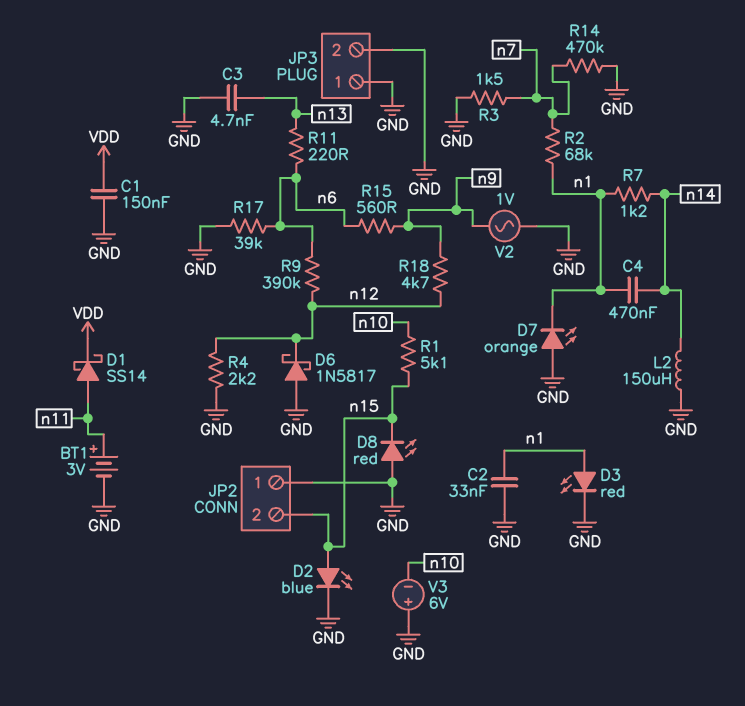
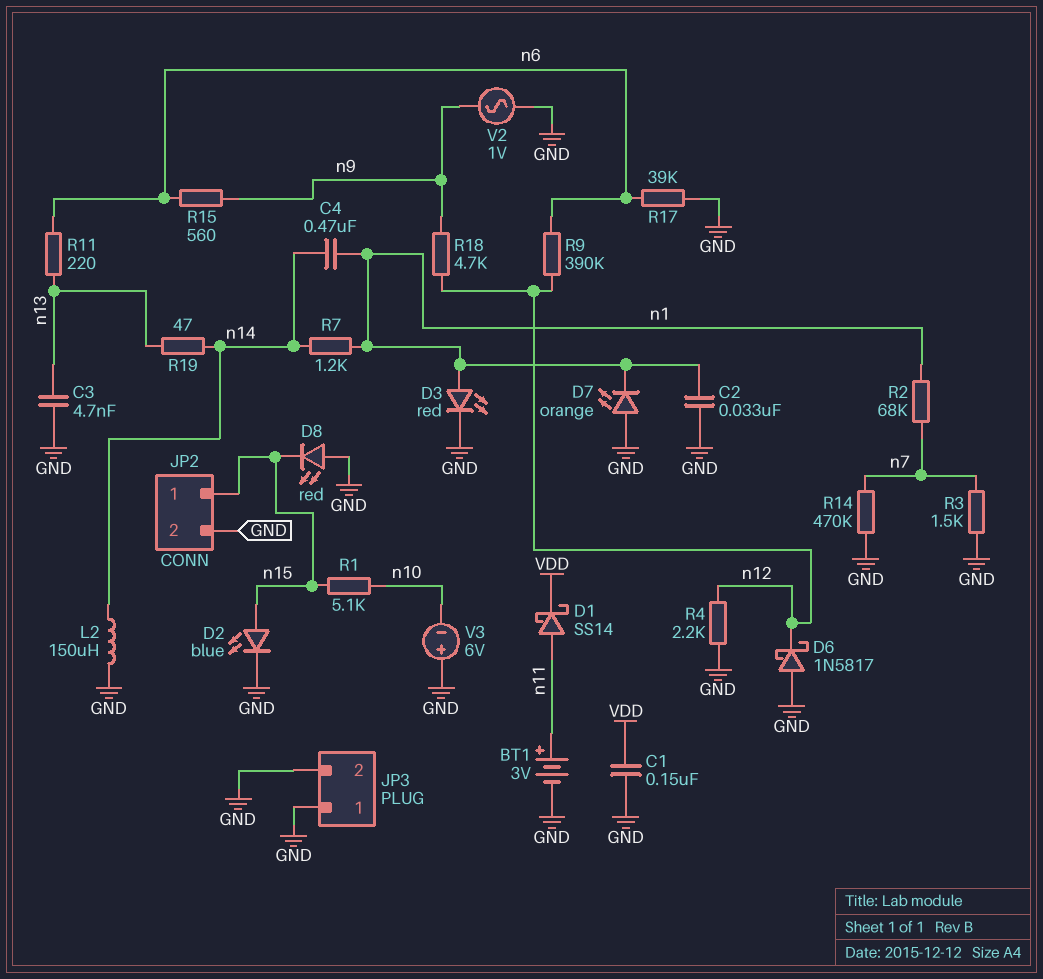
JP2 pin 1: GND -> n15
JP2 pin 2: n15 -> GND
R19: none -> 47 (n13, n14)

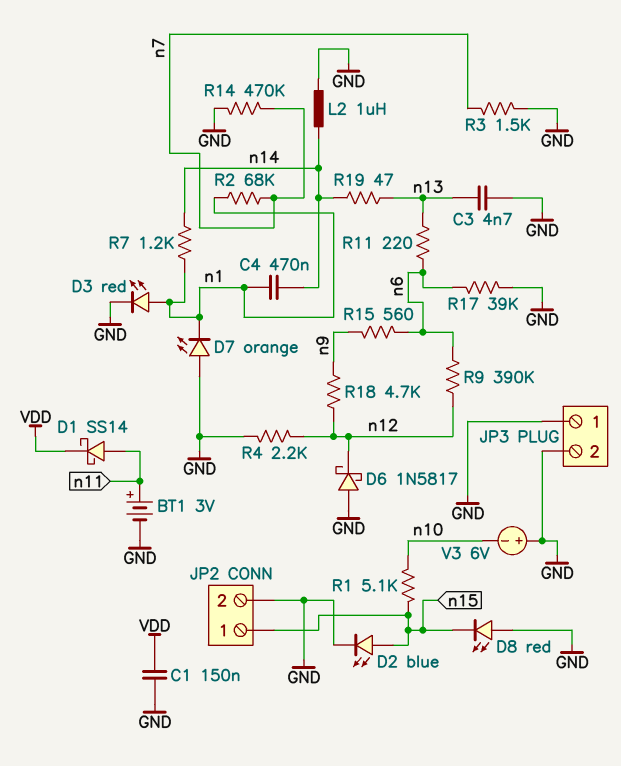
C2: 33nF (GND, n1) -> none
L2: 150uH (GND, n14) -> 1uH (GND, n14)
V2: AC 1V (GND, n9) -> none

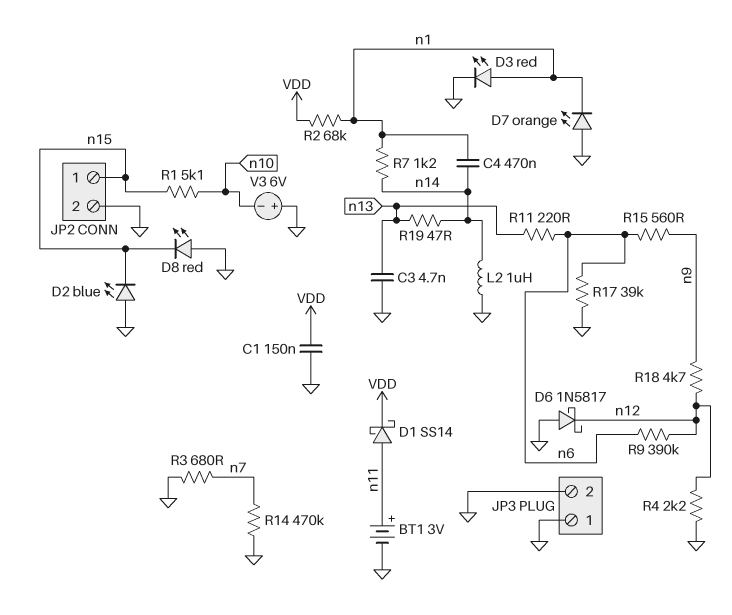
D2: LED blue (A n15, K GND) -> LED blue (A GND, K n15)
R2: 68k (n1, n7) -> 68k (VDD, n1)
R3: 1.5k (GND, n7) -> 680 (GND, n7)

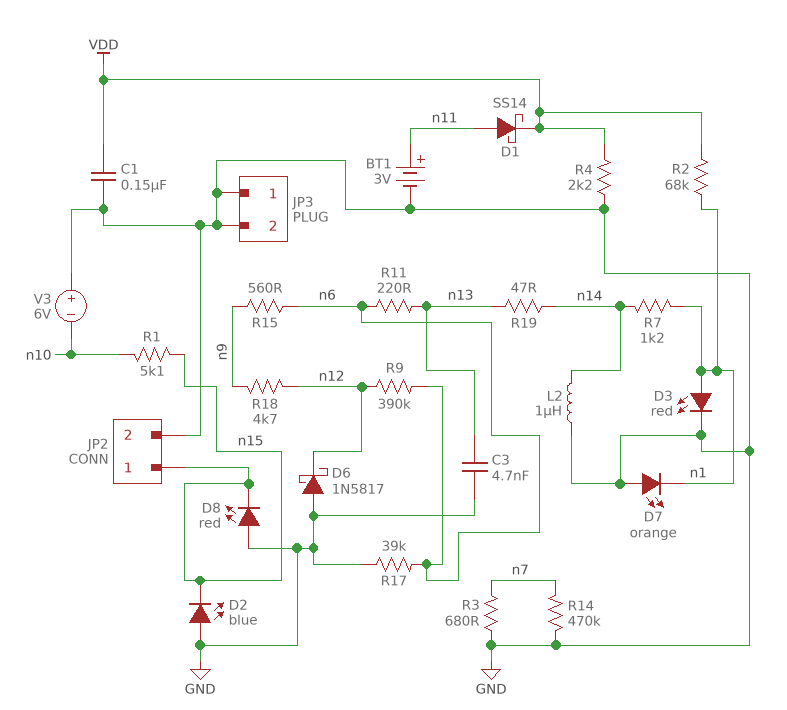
C4: 470nF (n1, n14) -> none
R4: 2.2k (GND, n12) -> 2.2k (GND, VDD)

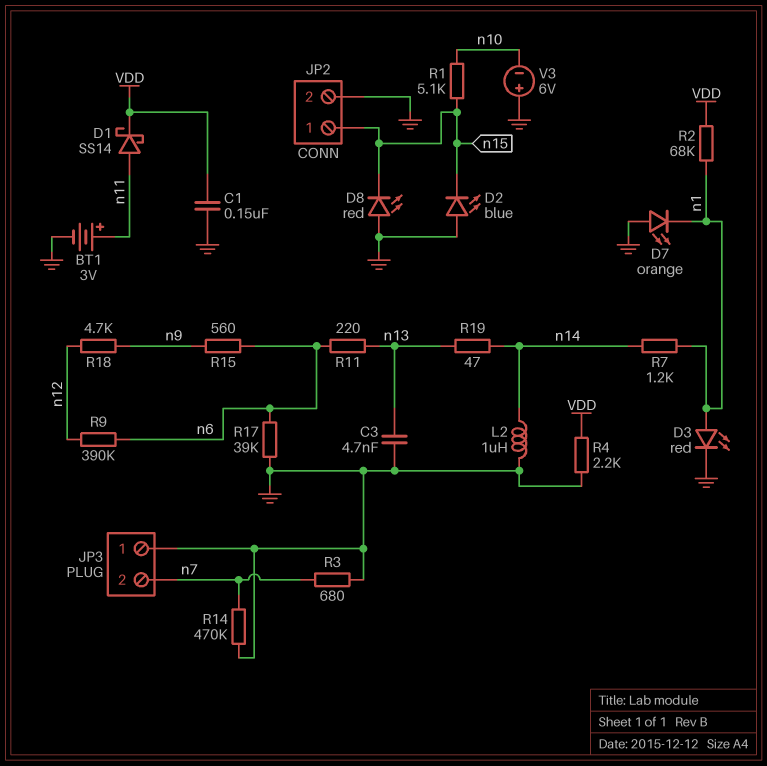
D6: schottky 1N5817 (A GND, K n12) -> none
JP3 pin 2: GND -> n7

